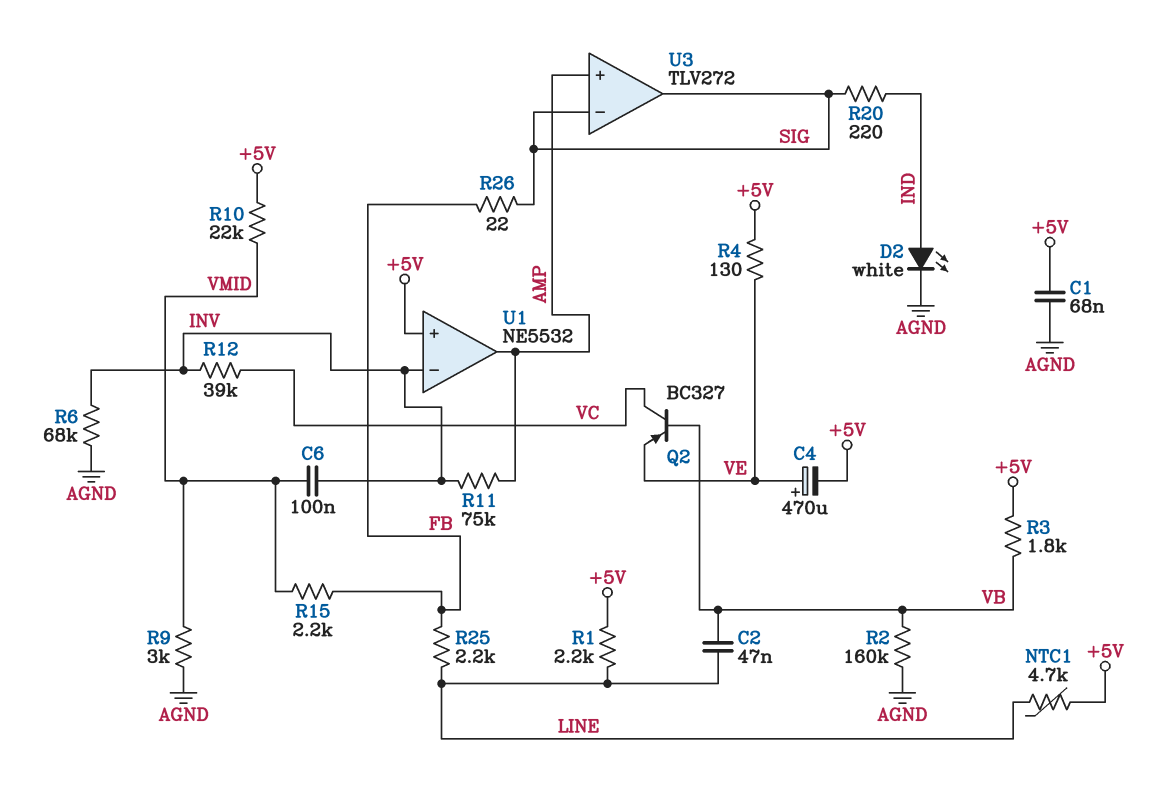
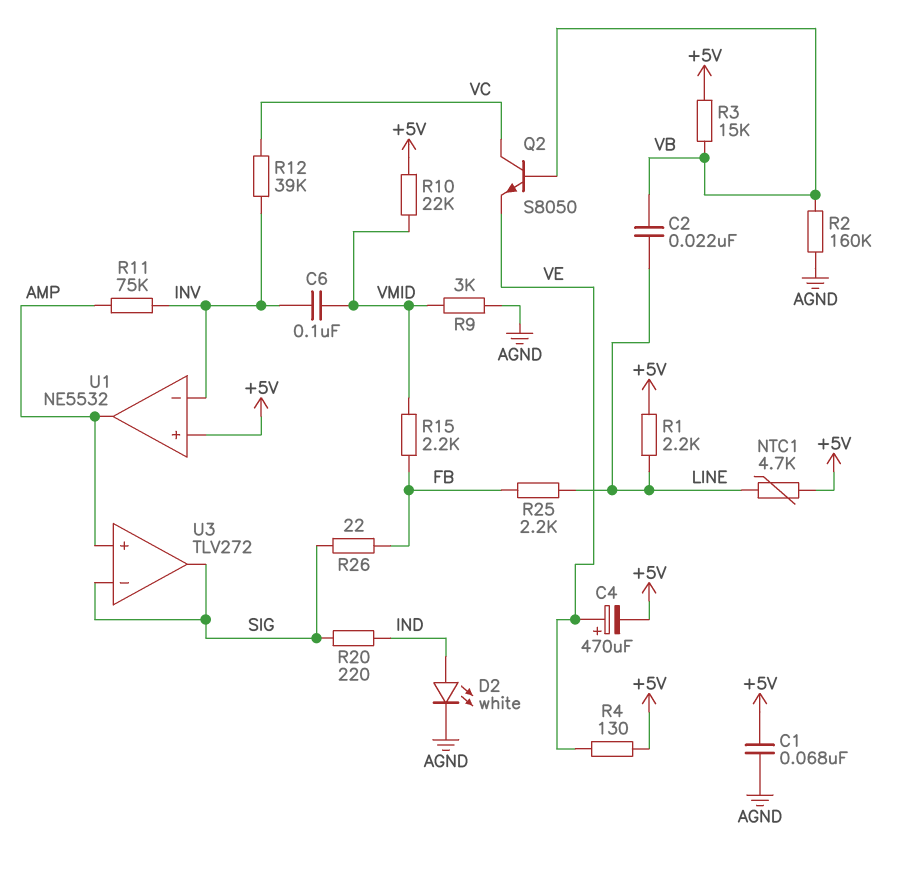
C2: 47nF (LINE, VB) -> 22nF (LINE, VB)
Q2: PNP BC327 (B VB, C VC, E VE) -> NPN S8050 (B VB, C VC, E VE)
R3: 1.8k (+5V, VB) -> 15k (+5V, VB)
R6: 68k (AGND, INV) -> none

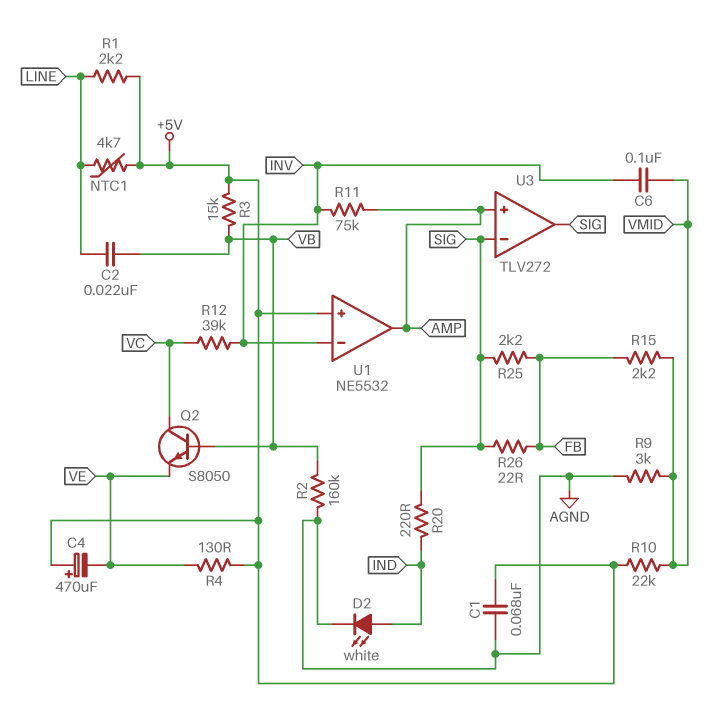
C4: 470uF (plus VE, minus +5V) -> 470uF (plus +5V, minus VE)
R25: 2.2k (FB, LINE) -> 2.2k (FB, SIG)

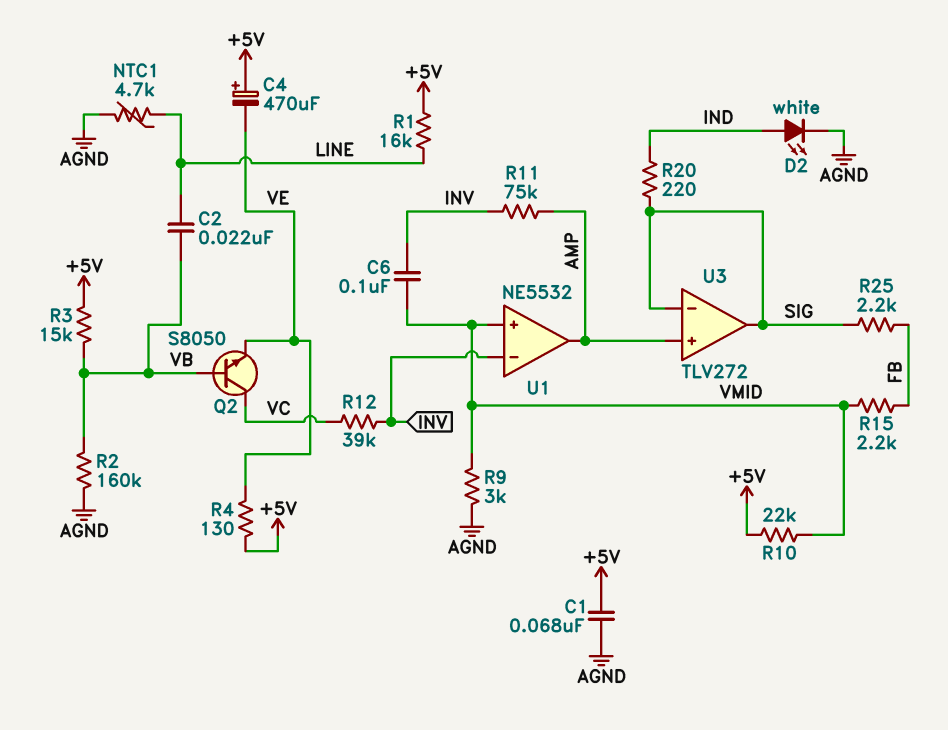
NTC1: 4.7k (+5V, LINE) -> 4.7k (AGND, LINE)
R1: 2.2k (+5V, LINE) -> 16k (+5V, LINE)
R26: 22 (FB, SIG) -> none
U1 pin in+: +5V -> VMID

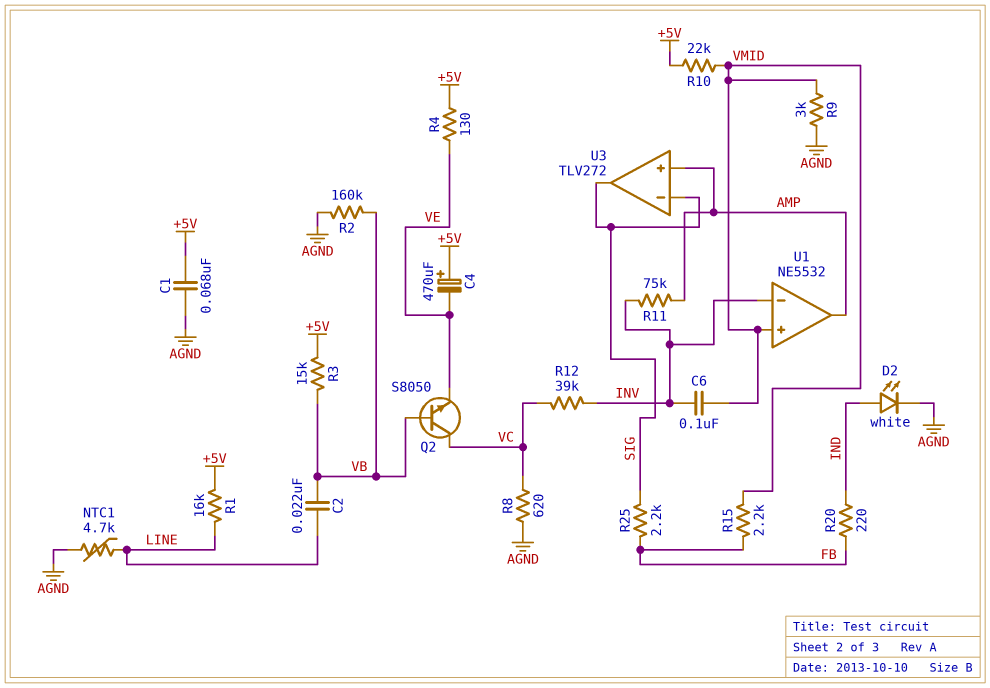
R8: none -> 620 (AGND, VC)
R20: 220 (IND, SIG) -> 220 (FB, IND)

